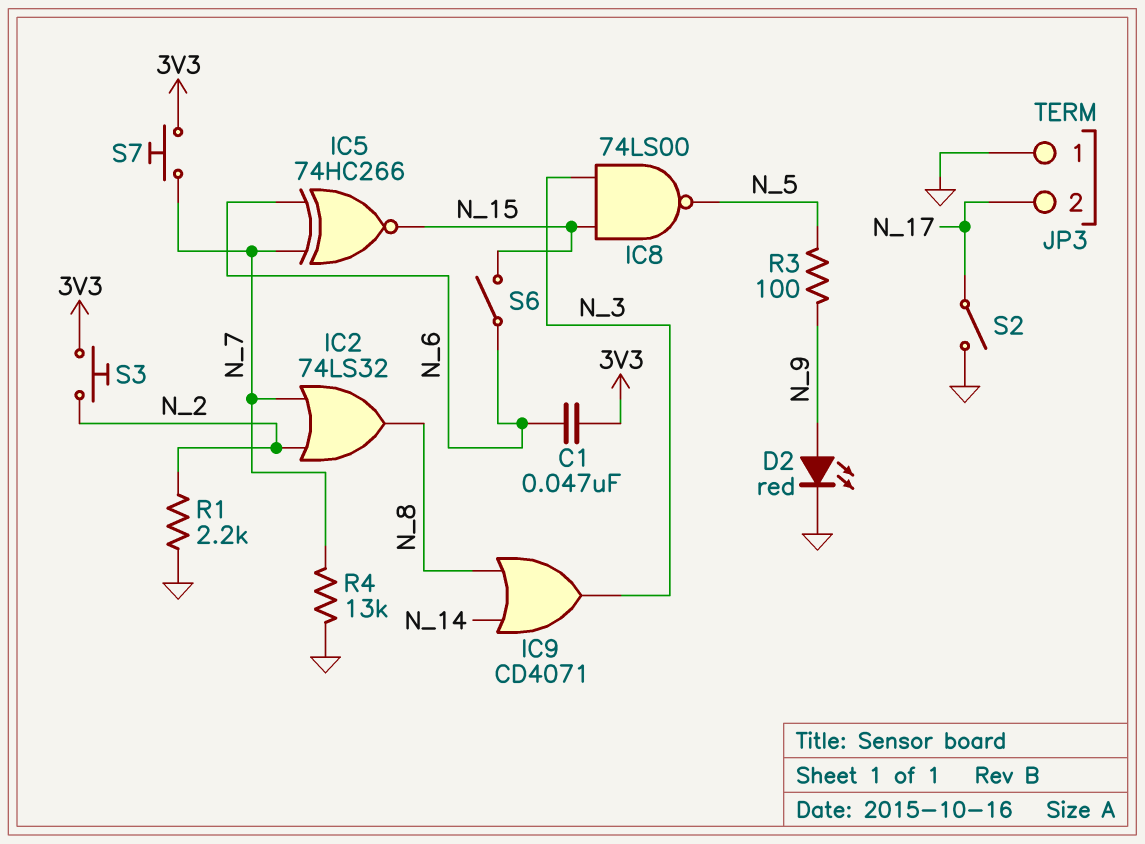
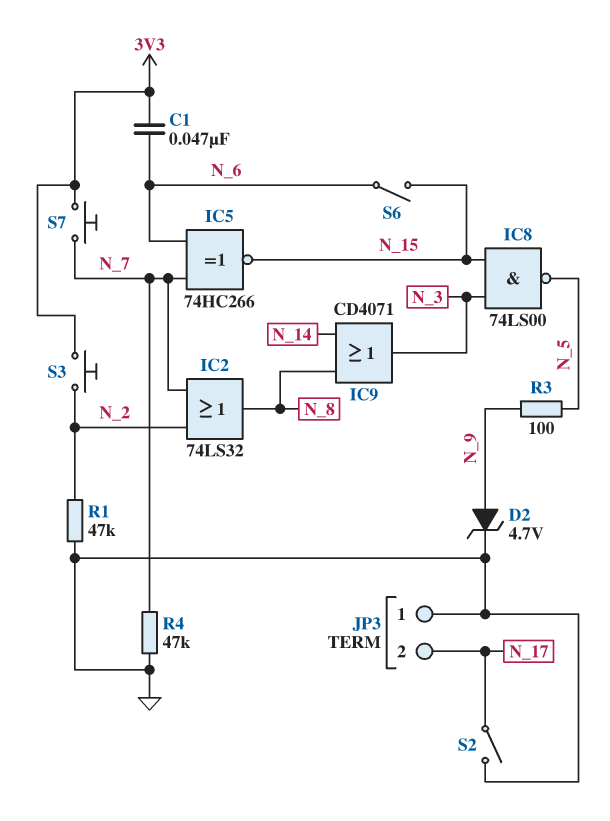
D2: LED red (A N_9, K GND) -> zener 4.7V (A N_9, K GND)
R1: 2.2k (GND, N_2) -> 47k (GND, N_2)
R4: 13k (GND, N_7) -> 47k (GND, N_7)

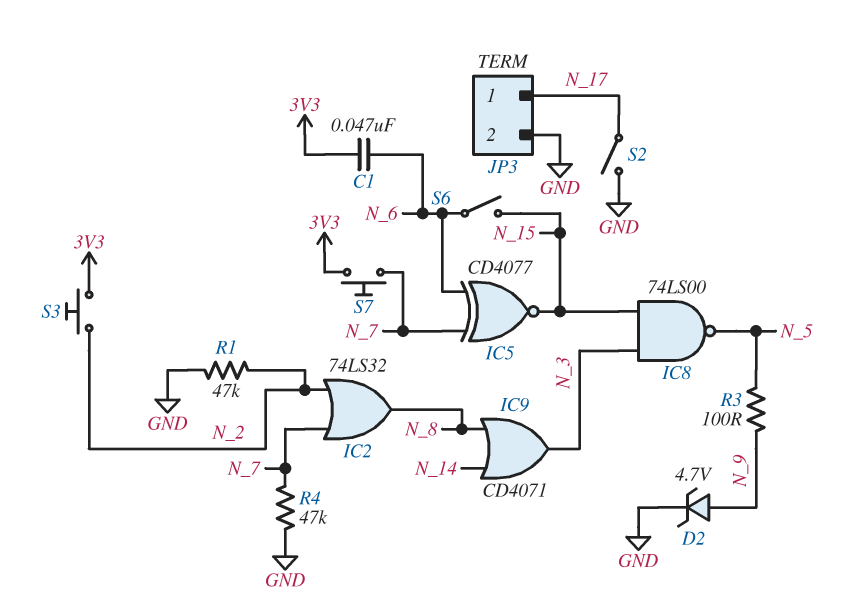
IC5: XNOR 74HC266 (in N_6, in N_7, out N_15) -> XNOR CD4077 (in N_6, in N_7, out N_15)
JP3 pin 1: GND -> N_17
JP3 pin 2: N_17 -> GND

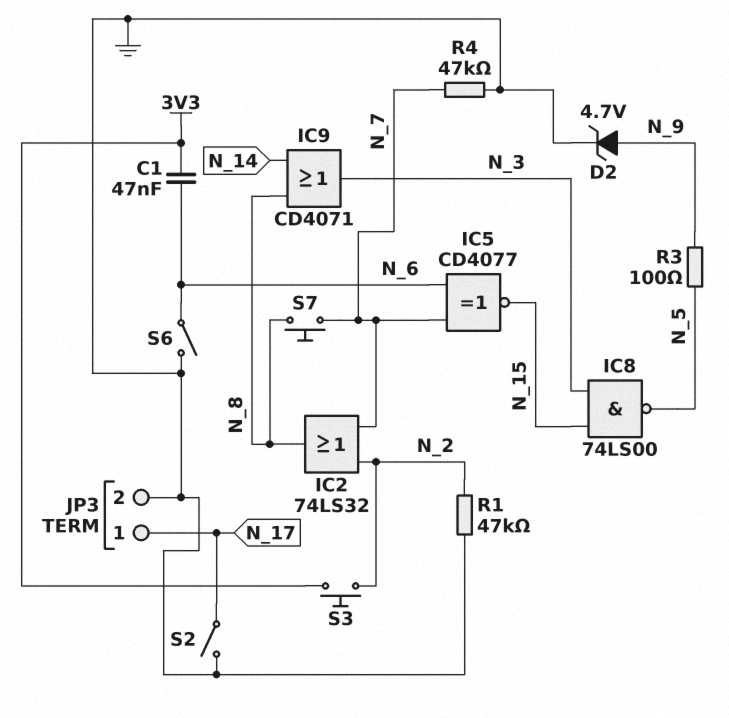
S6: switch (N_6, N_15) -> switch (GND, N_6)
S7: button (3V3, N_7) -> button (N_7, N_8)

